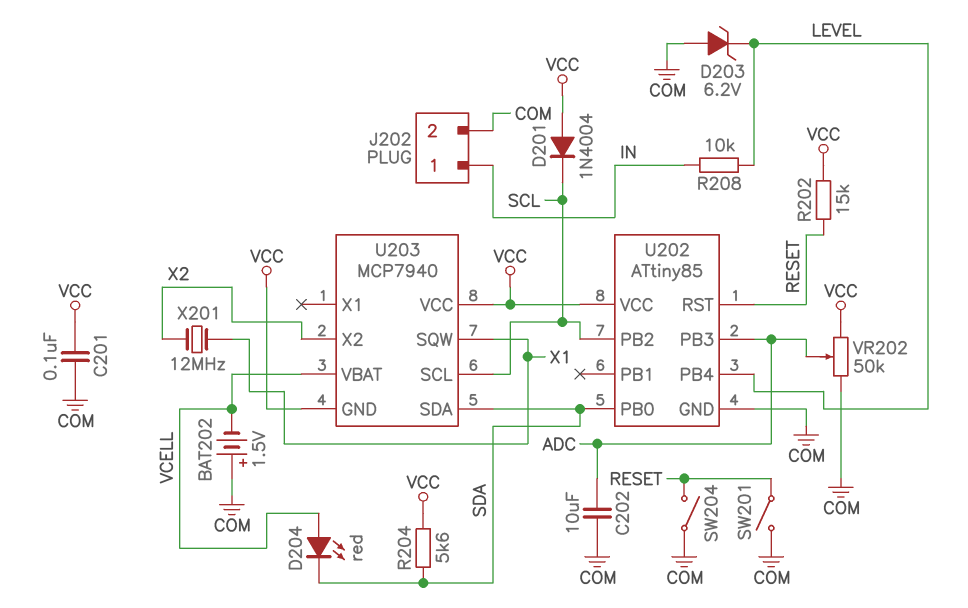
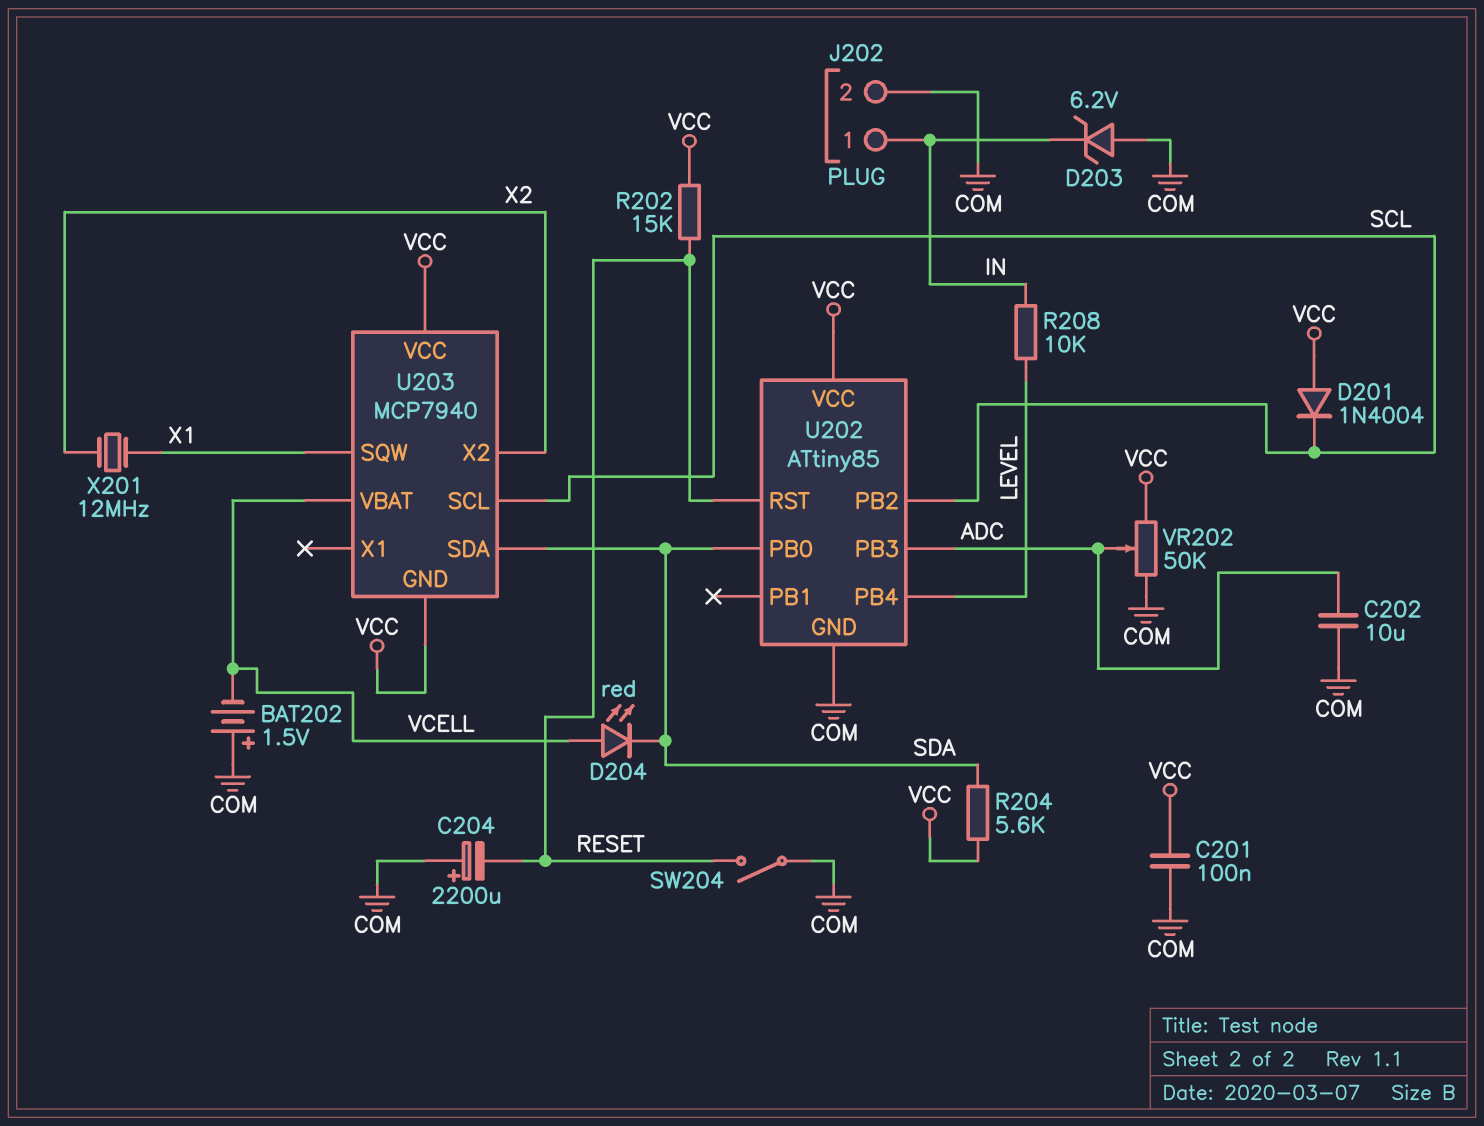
C204: none -> 2200uF (plus COM, minus RESET)
D203: zener 6.2V (A COM, K LEVEL) -> zener 6.2V (A COM, K IN)
SW201: switch (COM, RESET) -> none

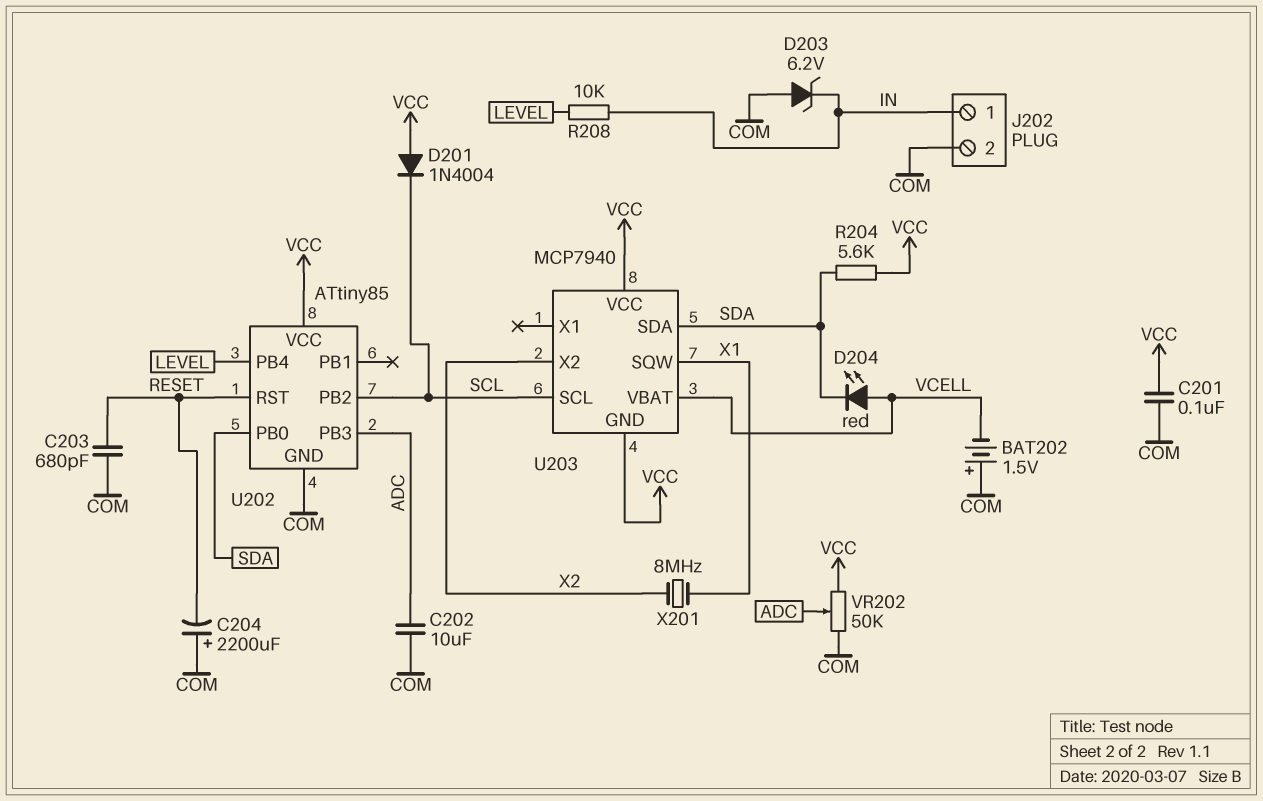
C203: none -> 680pF (COM, RESET)
R202: 15k (RESET, VCC) -> none
SW204: switch (COM, RESET) -> none
X201: 12MHz (X1, X2) -> 8MHz (X1, X2)

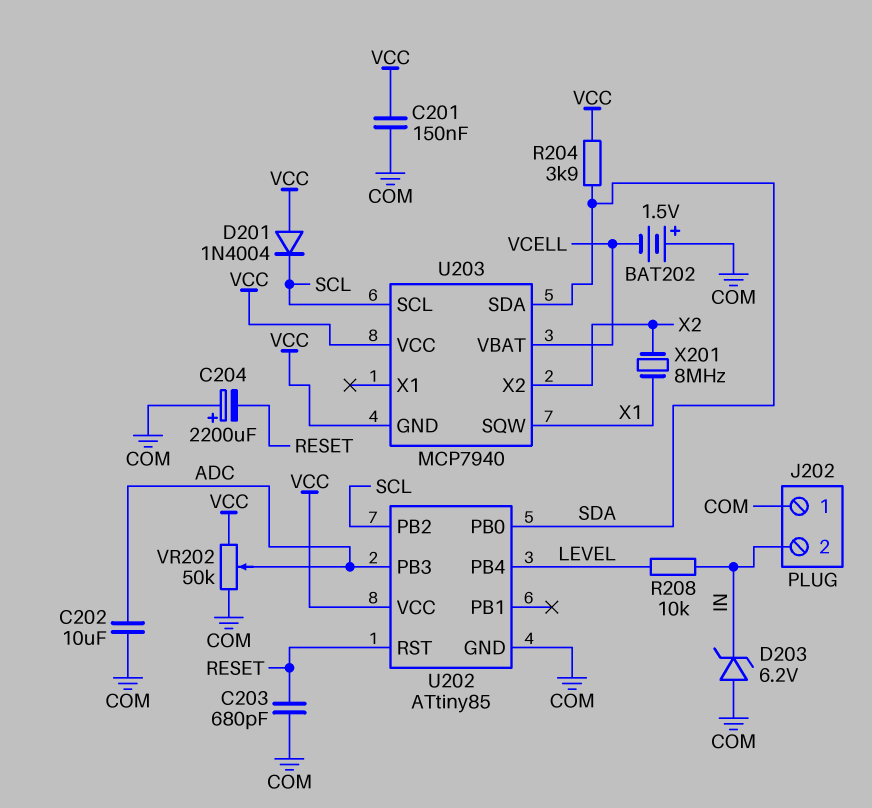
C201: 100nF (COM, VCC) -> 150nF (COM, VCC)
D204: LED red (A VCELL, K SDA) -> none
J202 pin 1: IN -> COM
J202 pin 2: COM -> IN
R204: 5.6k (SDA, VCC) -> 3.9k (SDA, VCC)

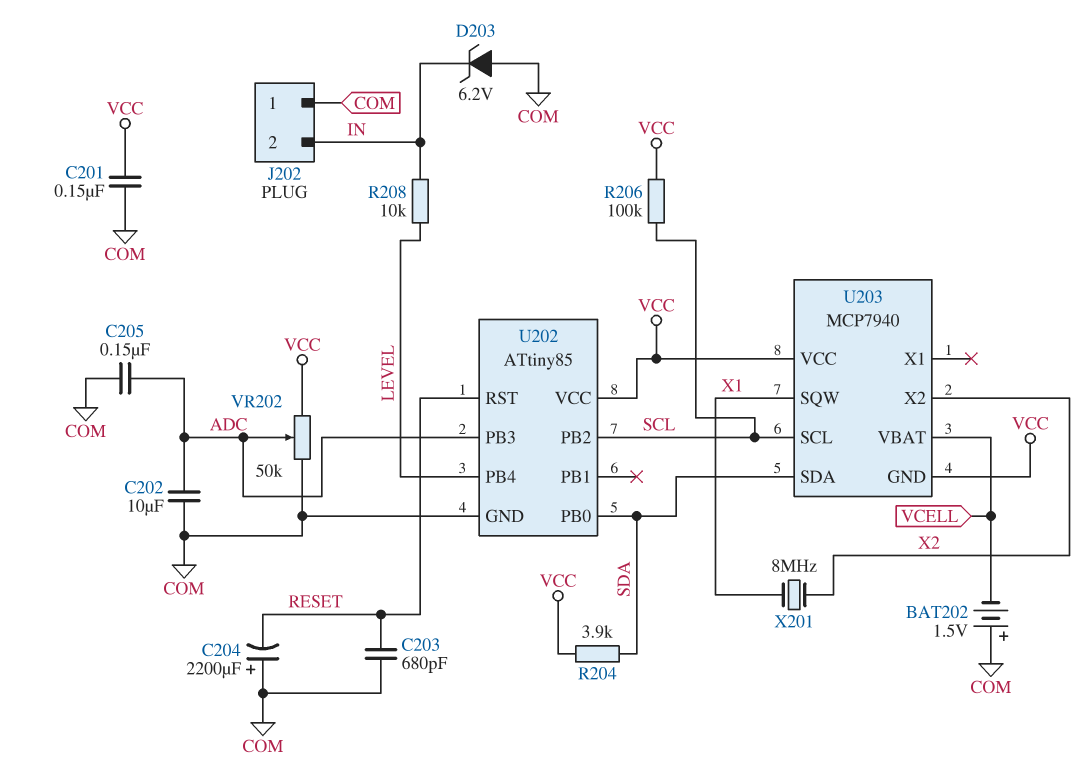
C205: none -> 150nF (ADC, COM)
D201: diode 1N4004 (A VCC, K SCL) -> none
R206: none -> 100k (SCL, VCC)

